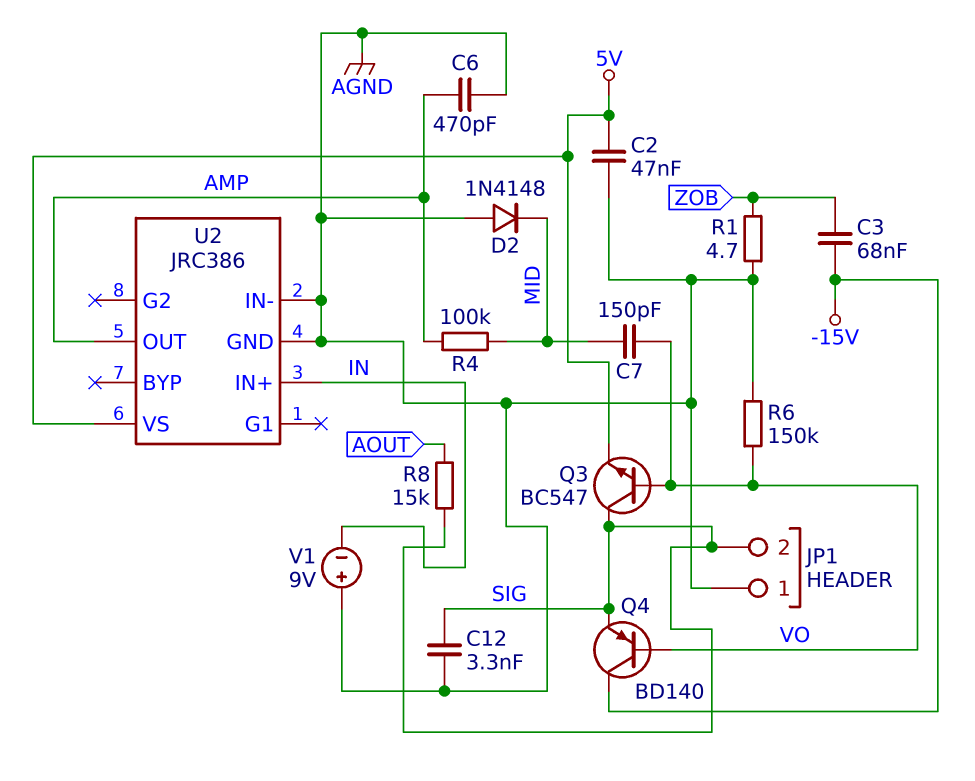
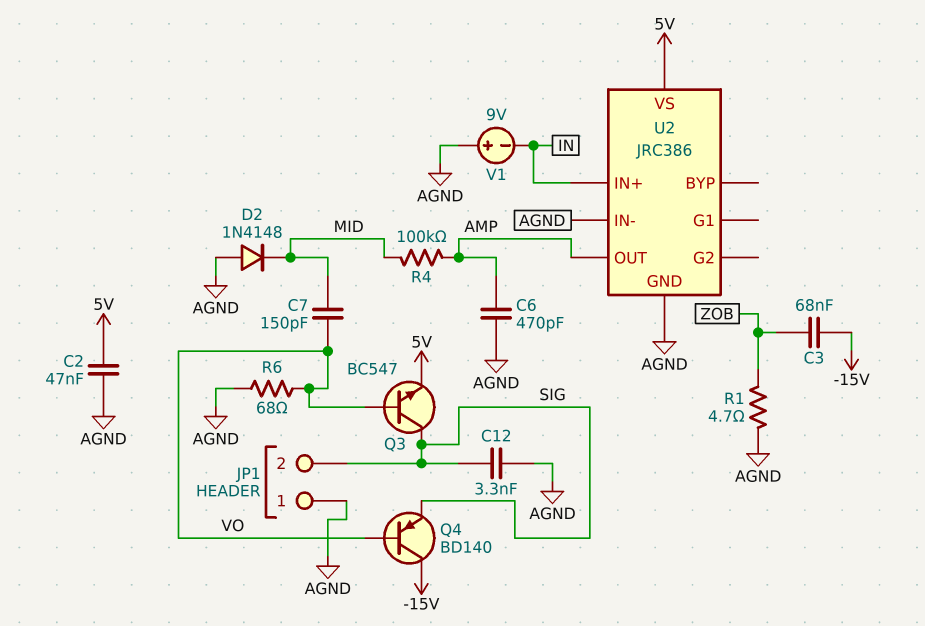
R6: 150k (AGND, VO) -> 68 (AGND, VO)
R8: 15k (AOUT, SIG) -> none

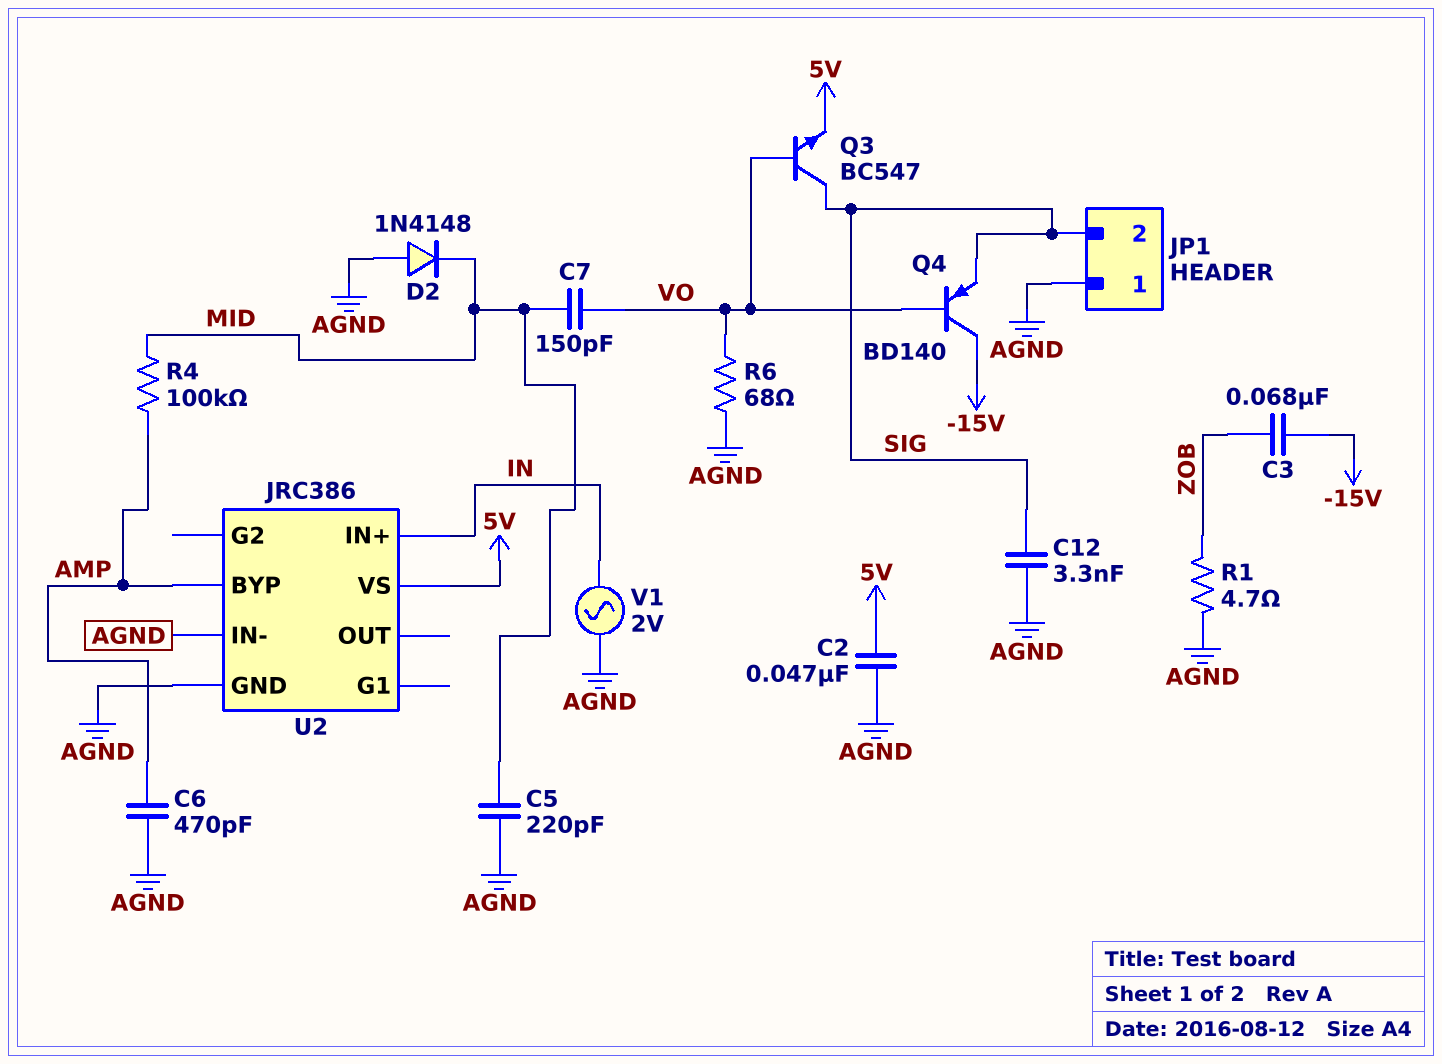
C5: none -> 220pF (AGND, MID)
U2 pin BYP: none -> AMP
U2 pin OUT: AMP -> none
V1: 9V (plus AGND, minus IN) -> AC 2V (AGND, IN)

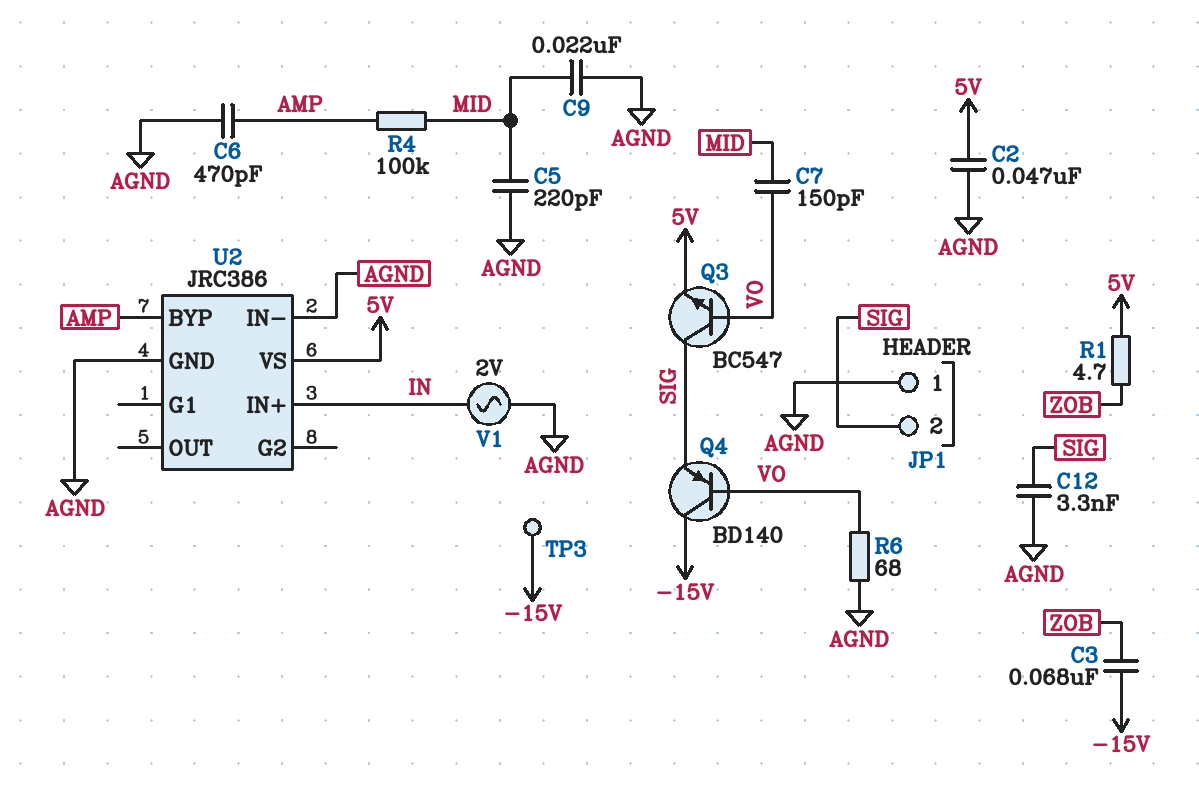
C9: none -> 22nF (AGND, MID)
D2: diode 1N4148 (A AGND, K MID) -> none
R1: 4.7 (AGND, ZOB) -> 4.7 (5V, ZOB)
TP3: none -> test point (-15V)

